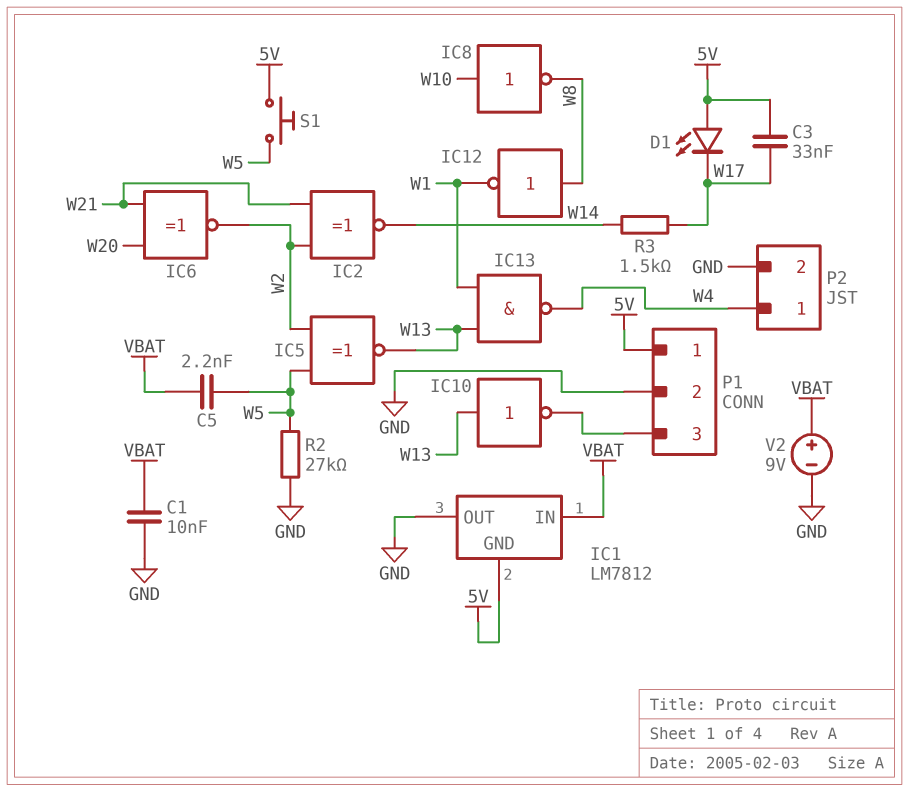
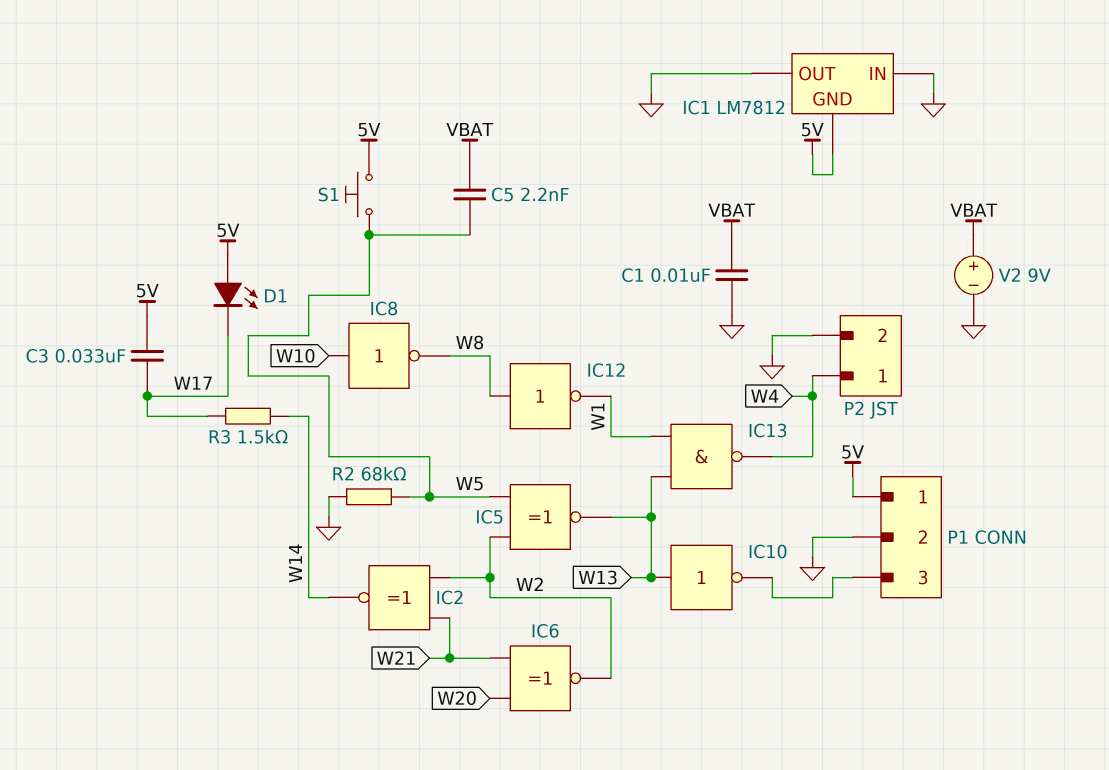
IC1 pin IN: VBAT -> GND
R2: 27k (GND, W5) -> 68k (GND, W5)

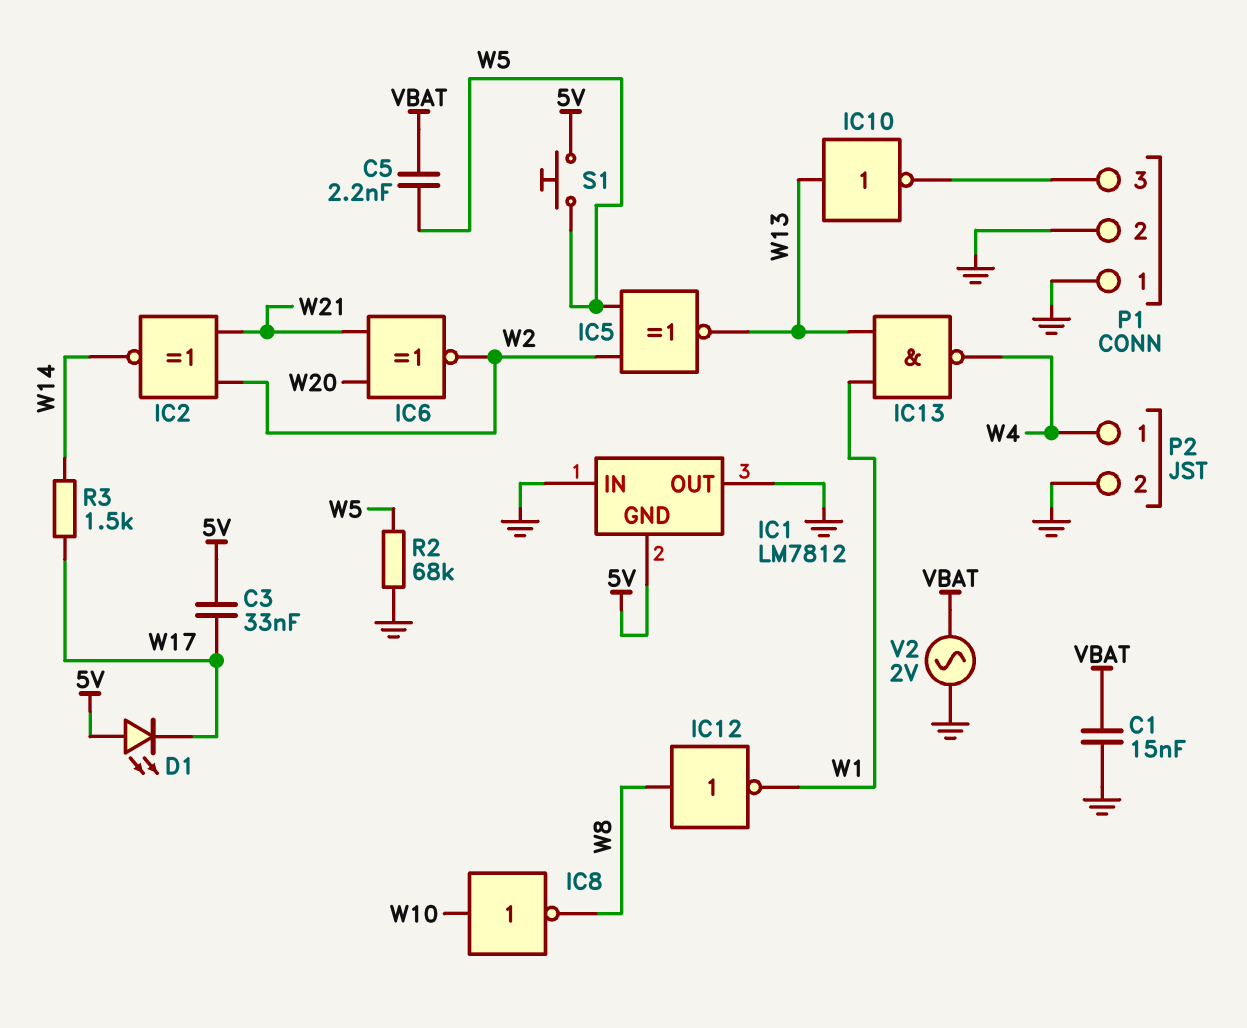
C1: 10nF (GND, VBAT) -> 15nF (GND, VBAT)
P1 pin 1: 5V -> GND
V2: 9V (plus VBAT, minus GND) -> AC 2V (GND, VBAT)

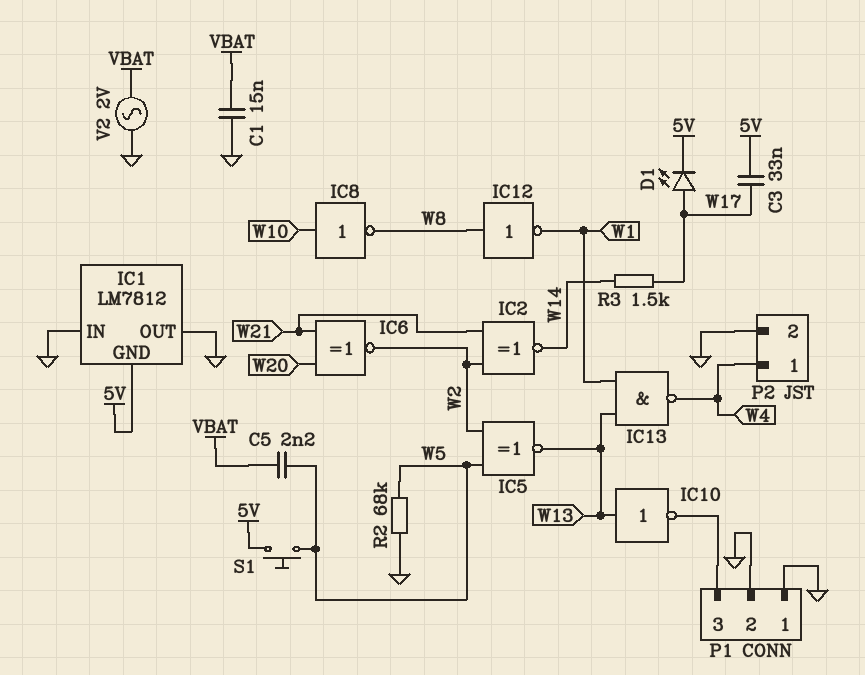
D1: LED (A 5V, K W17) -> LED (A W17, K 5V)

